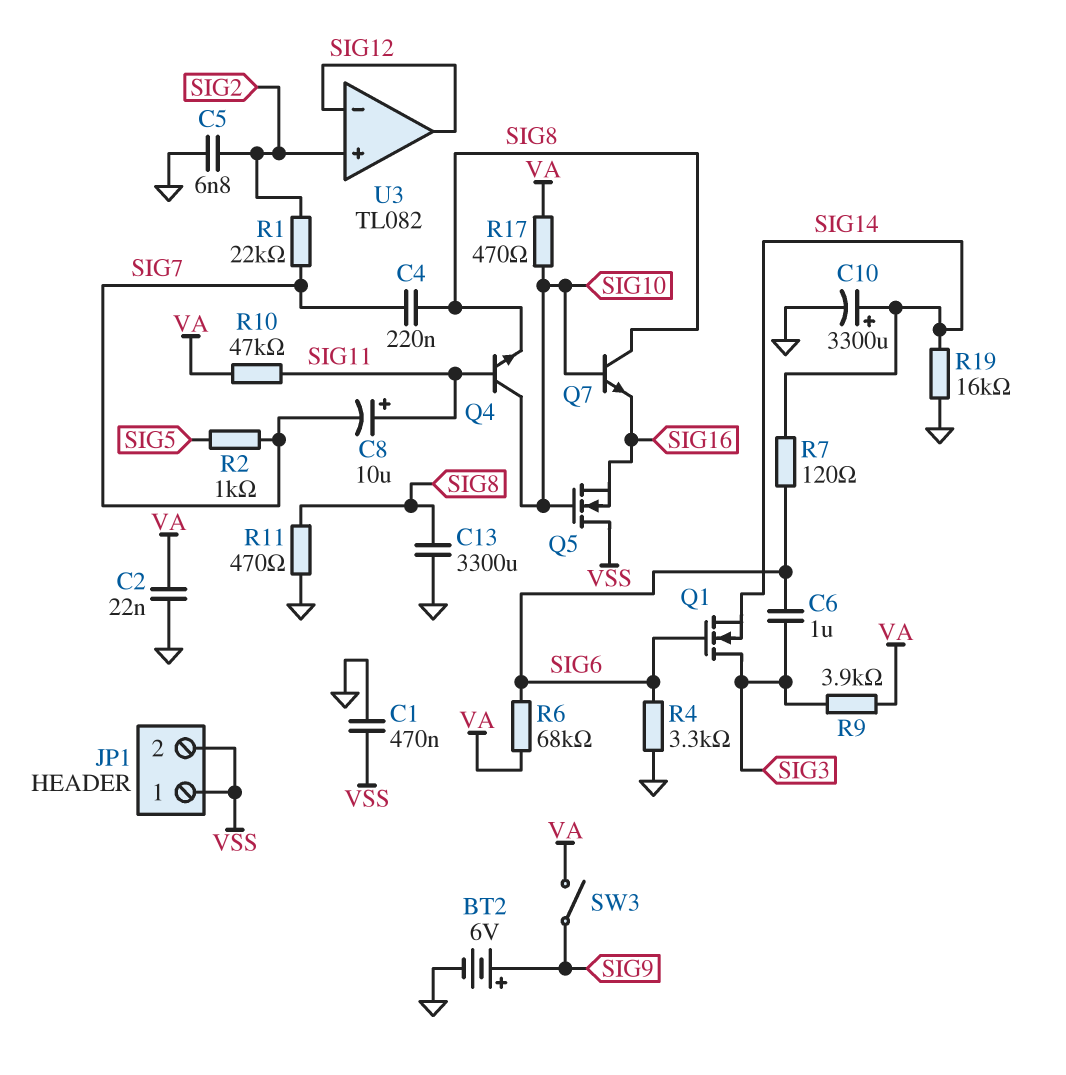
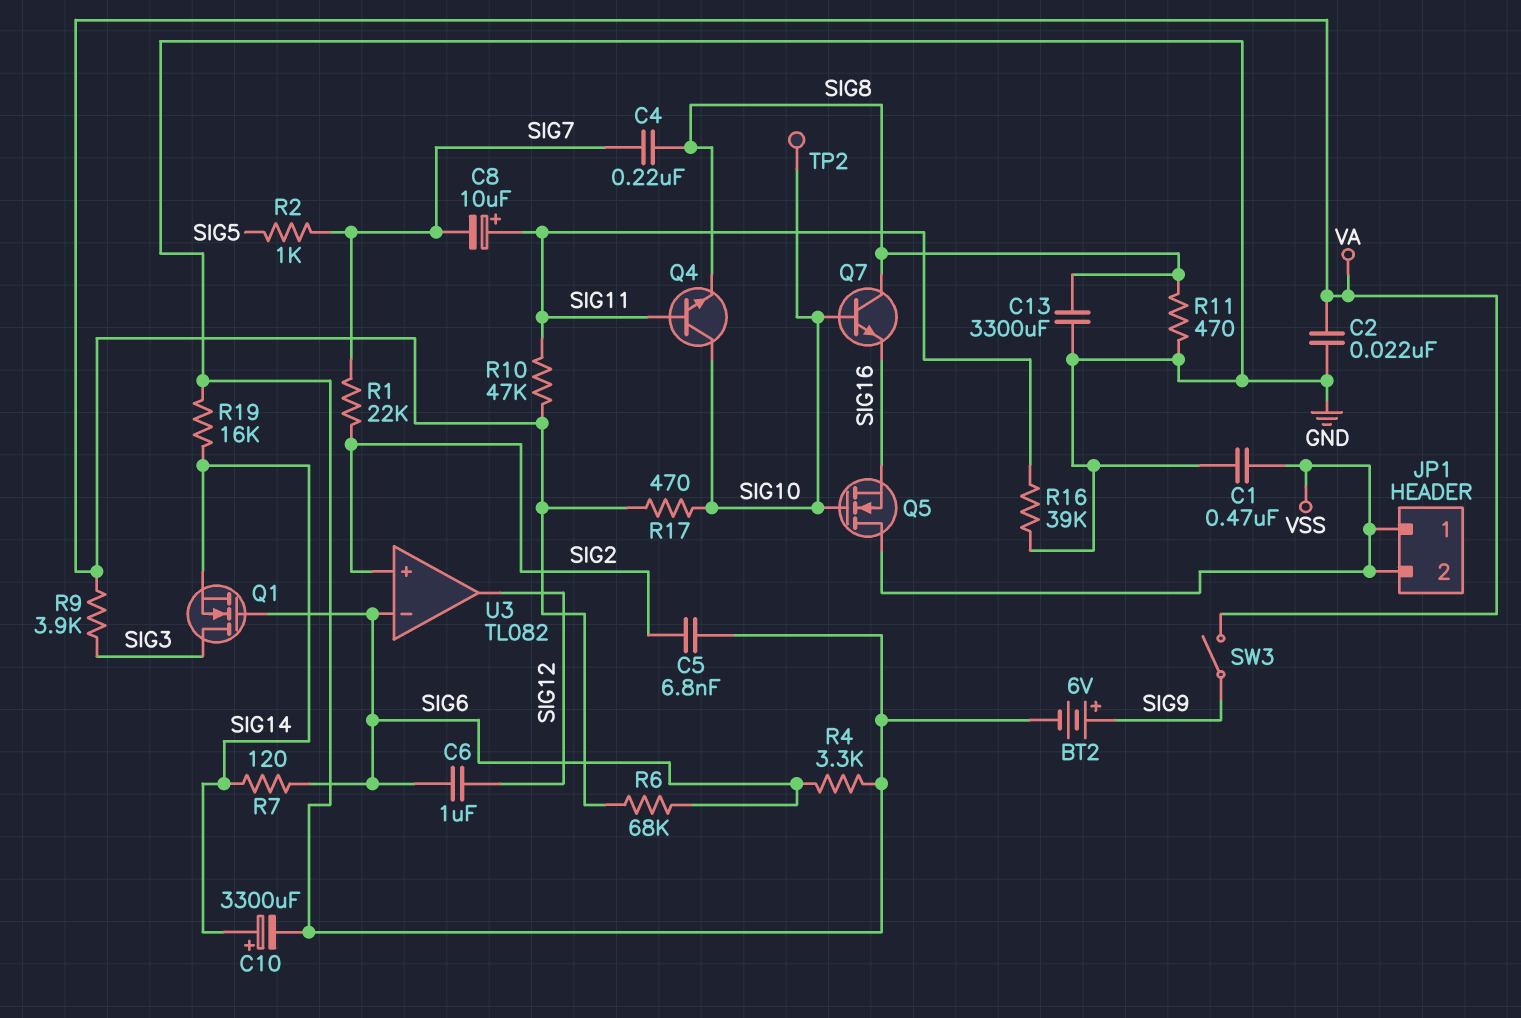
C6: 1uF (SIG3, SIG6) -> 1uF (SIG6, SIG12)
R16: none -> 39k (GND, SIG11)
TP2: none -> test point (SIG10)
U3 pin in-: SIG12 -> SIG6

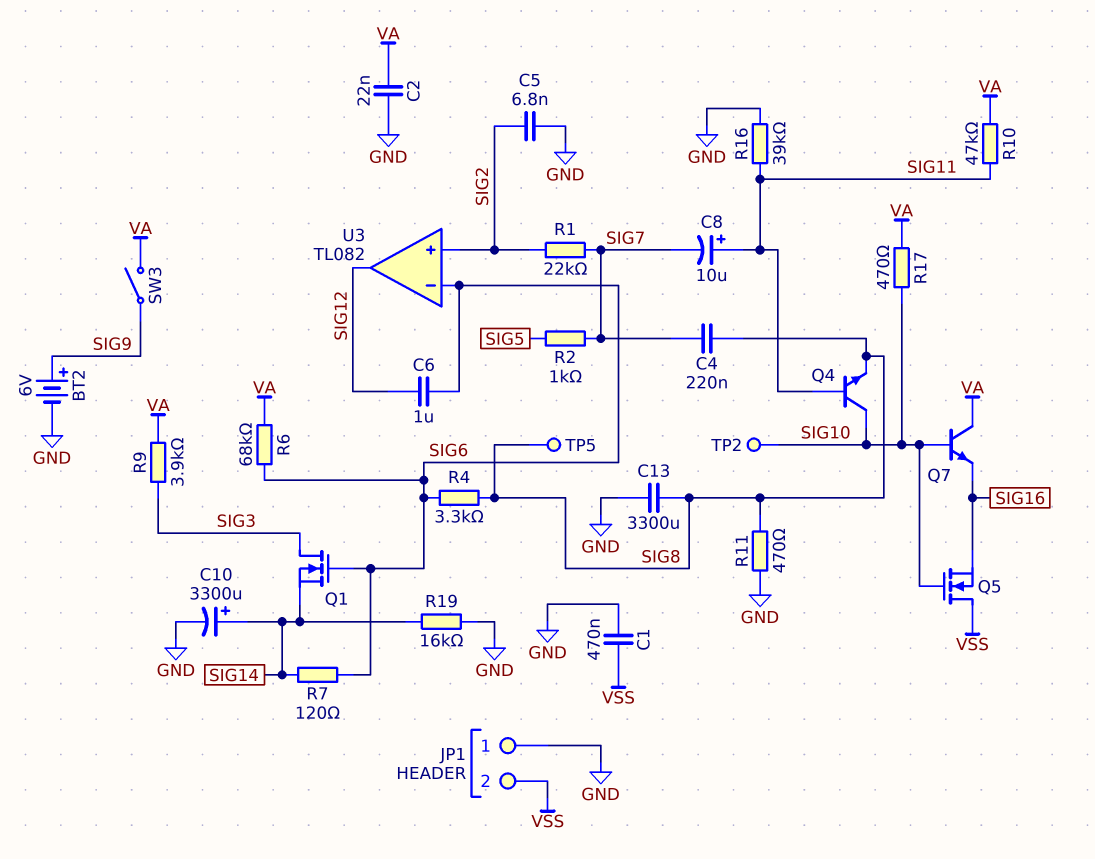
JP1 pin 1: VSS -> GND
Q7: NPN (B SIG10, C SIG8, E SIG16) -> NPN (B SIG10, C VA, E SIG16)
R4: 3.3k (GND, SIG6) -> 3.3k (SIG6, SIG8)
TP5: none -> test point (SIG8)

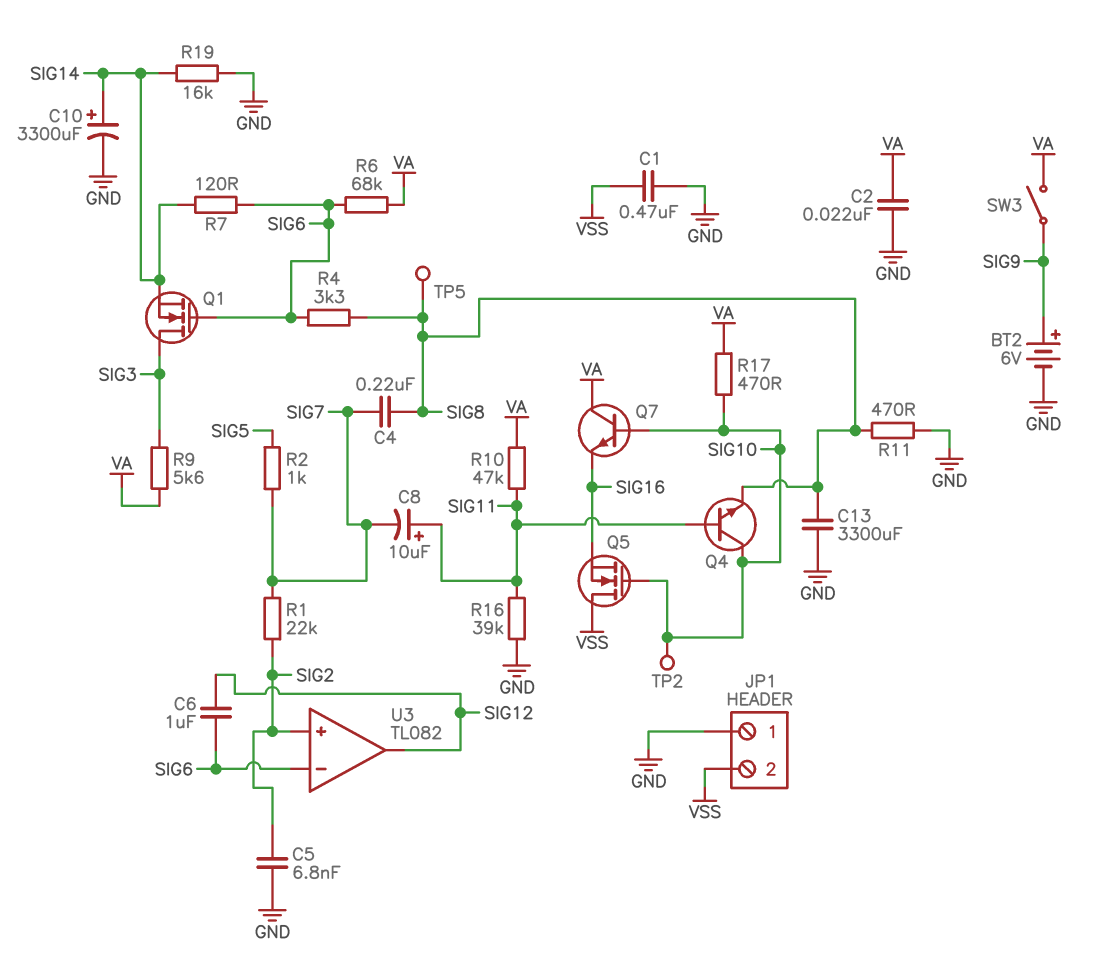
R9: 3.9k (SIG3, VA) -> 5.6k (SIG3, VA)

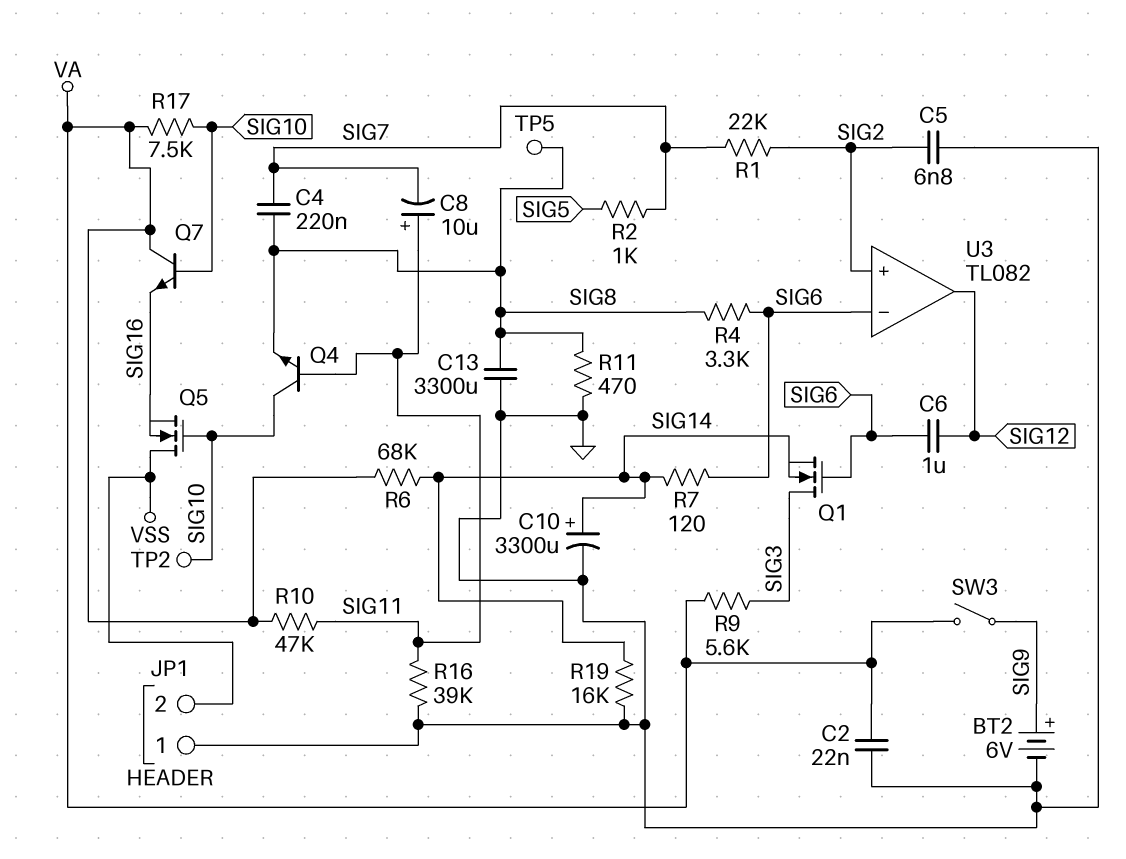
C1: 470nF (GND, VSS) -> none
R6: 68k (SIG6, VA) -> 68k (SIG14, VA)
R17: 470 (SIG10, VA) -> 7.5k (SIG10, VA)

